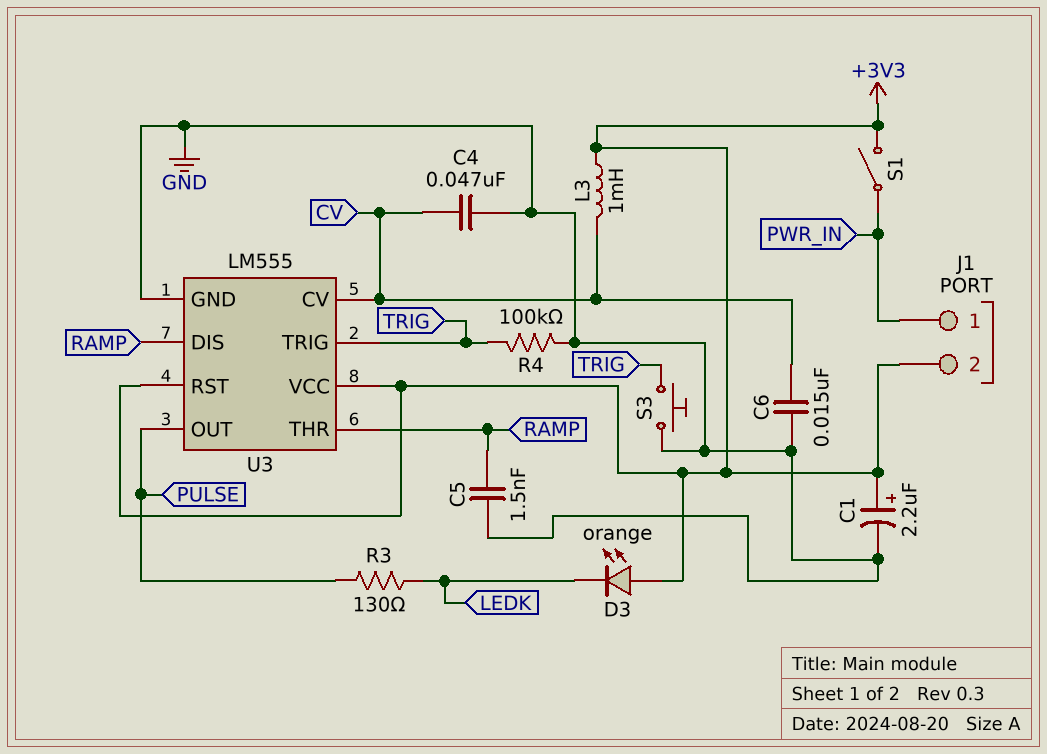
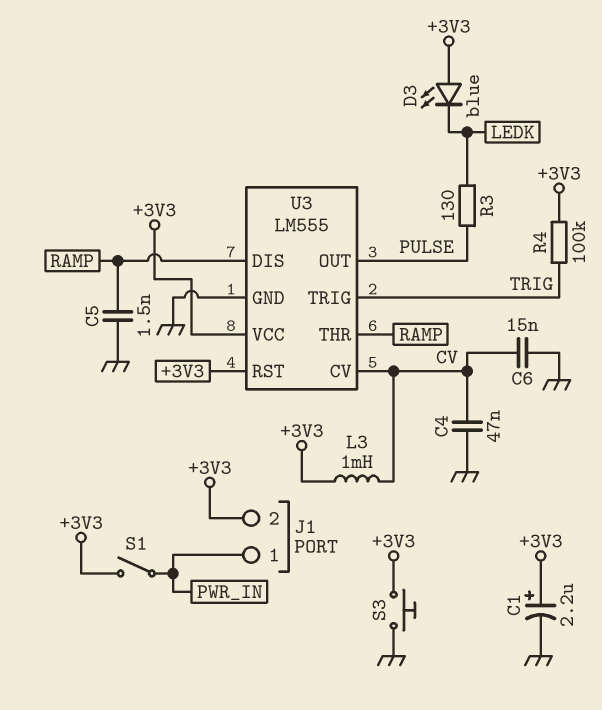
D3: LED orange (A +3V3, K LEDK) -> LED blue (A +3V3, K LEDK)
R4: 100k (GND, TRIG) -> 100k (+3V3, TRIG)
S3: button (GND, TRIG) -> button (+3V3, GND)

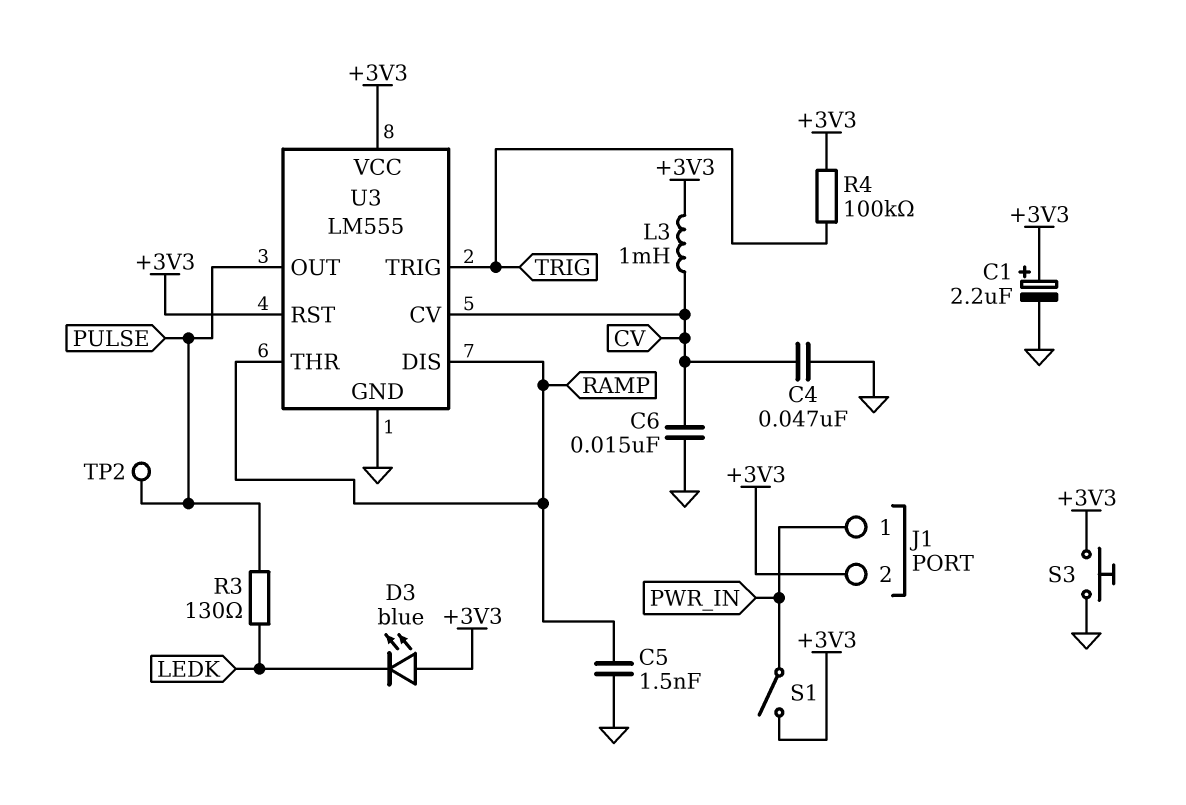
TP2: none -> test point (PULSE)

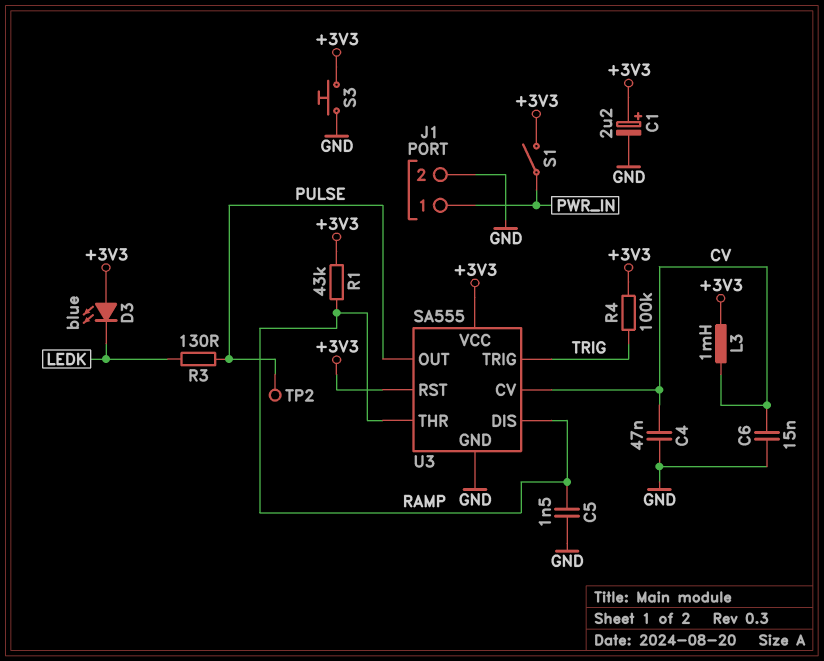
J1 pin 2: +3V3 -> GND
R1: none -> 43k (+3V3, RAMP)
U3: LM555 -> SA555

